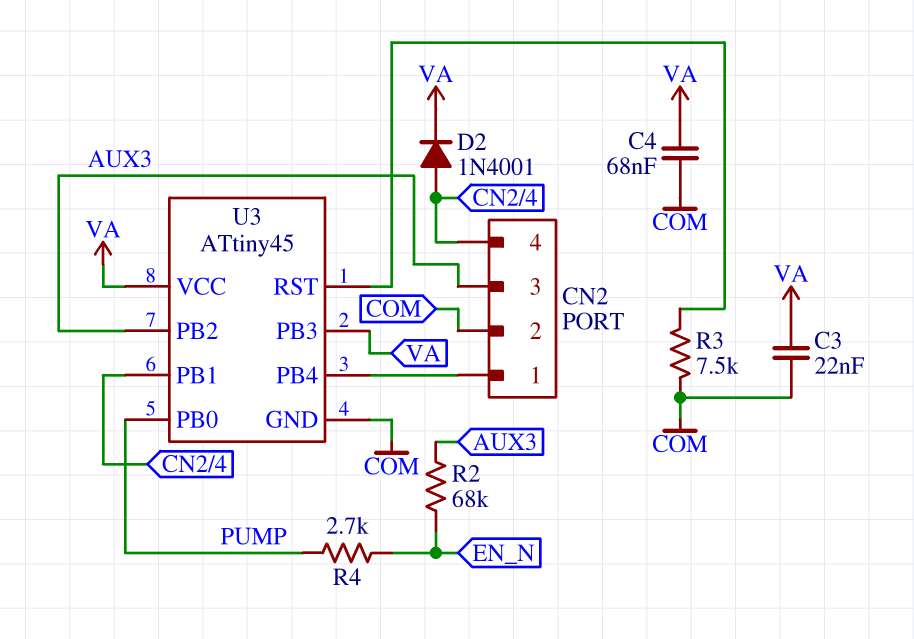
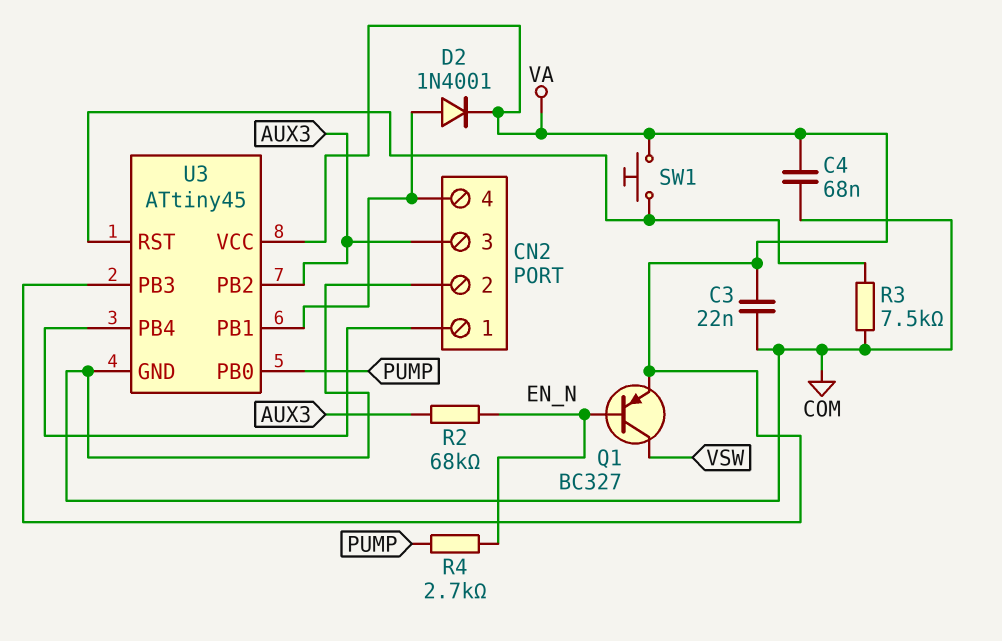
Q1: none -> PNP BC327 (B EN_N, C VSW, E VA)
SW1: none -> button (U3/RST, VA)

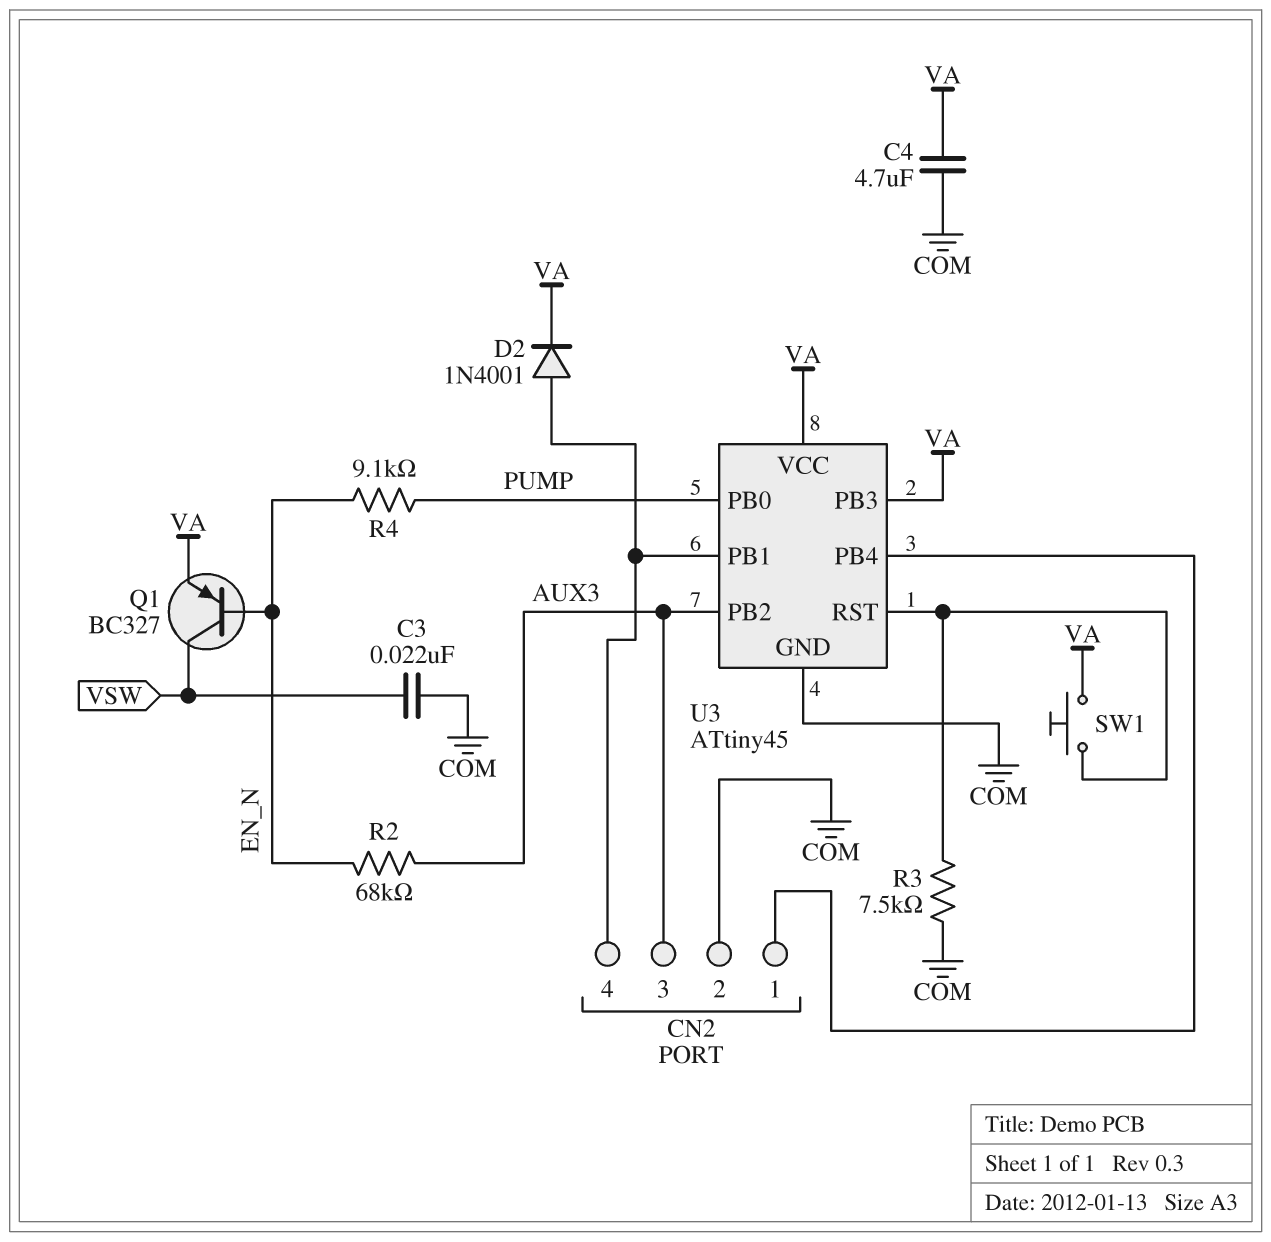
C3: 22nF (COM, VA) -> 22nF (COM, VSW)
C4: 68nF (COM, VA) -> 4.7uF (COM, VA)
R4: 2.7k (EN_N, PUMP) -> 9.1k (EN_N, PUMP)

